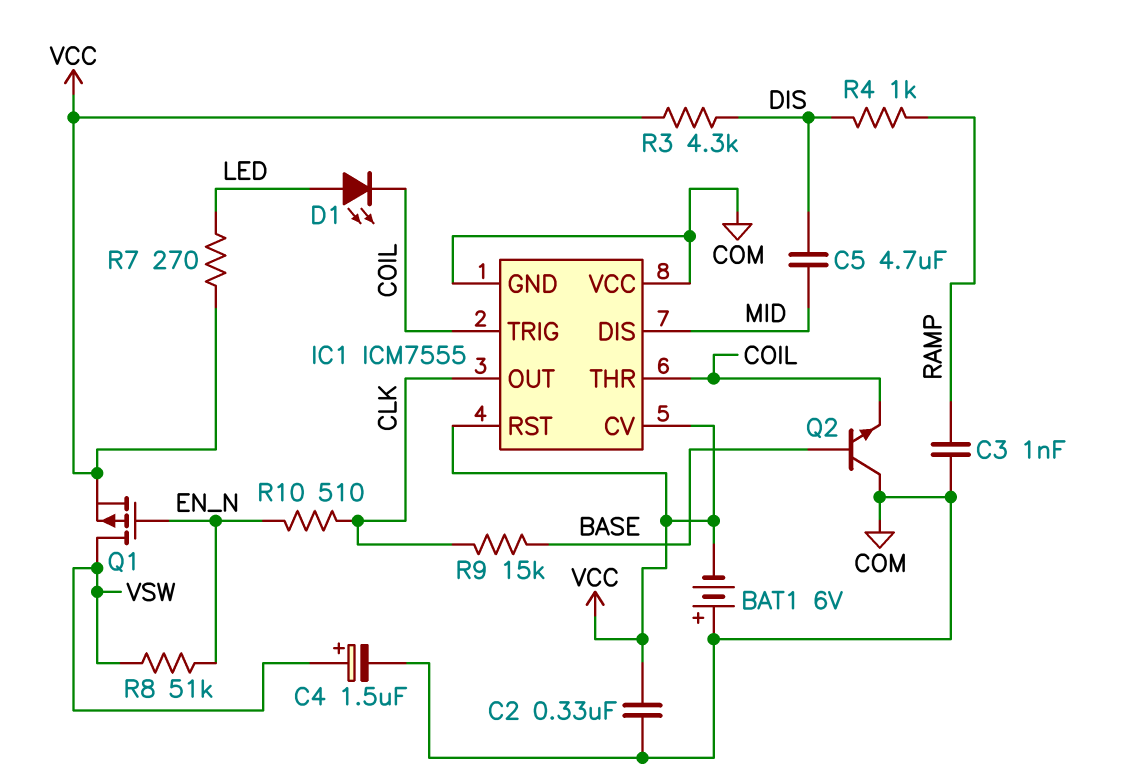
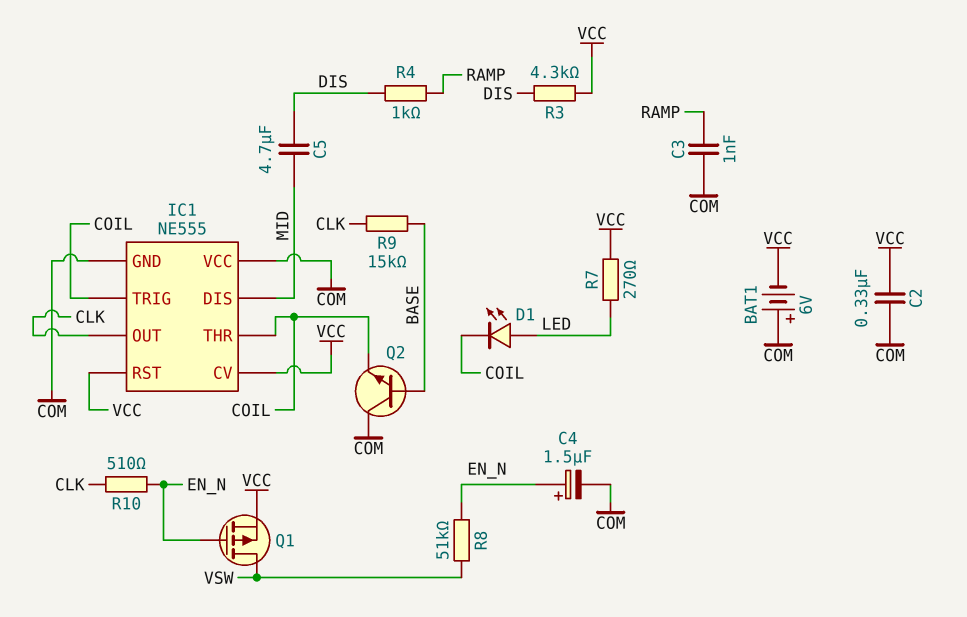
C4: 1.5uF (plus VSW, minus COM) -> 1.5uF (plus EN_N, minus COM)
IC1: ICM7555 -> NE555

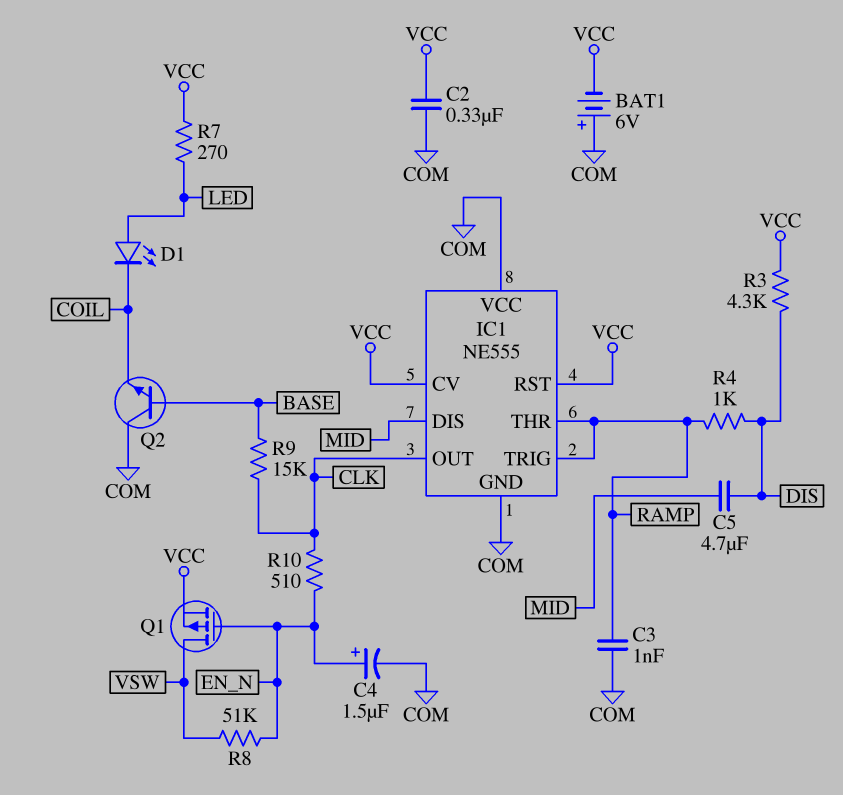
IC1 pin THR: COIL -> RAMP
IC1 pin TRIG: COIL -> RAMP

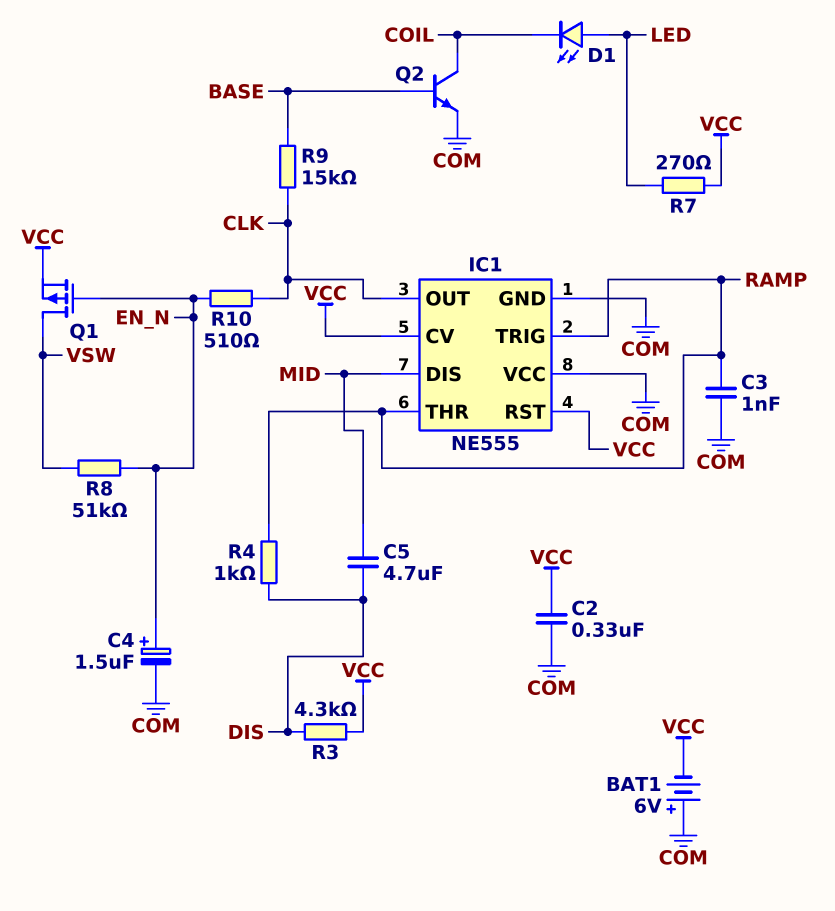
Q2: NPN (B BASE, C COM, E COIL) -> NPN (B BASE, C COIL, E COM)

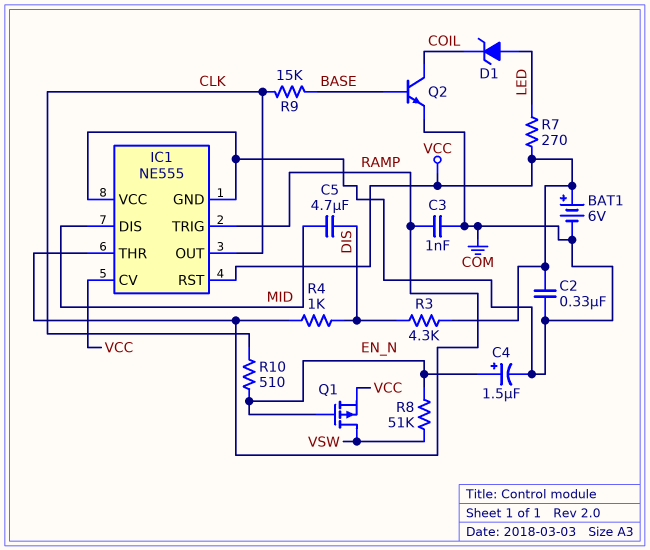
BAT1: 6V (plus COM, minus VCC) -> 6V (plus VCC, minus COM)
D1: LED (A LED, K COIL) -> zener (A LED, K COIL)

